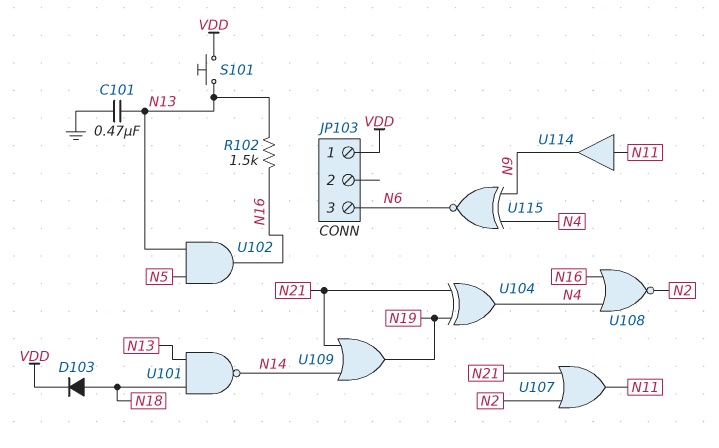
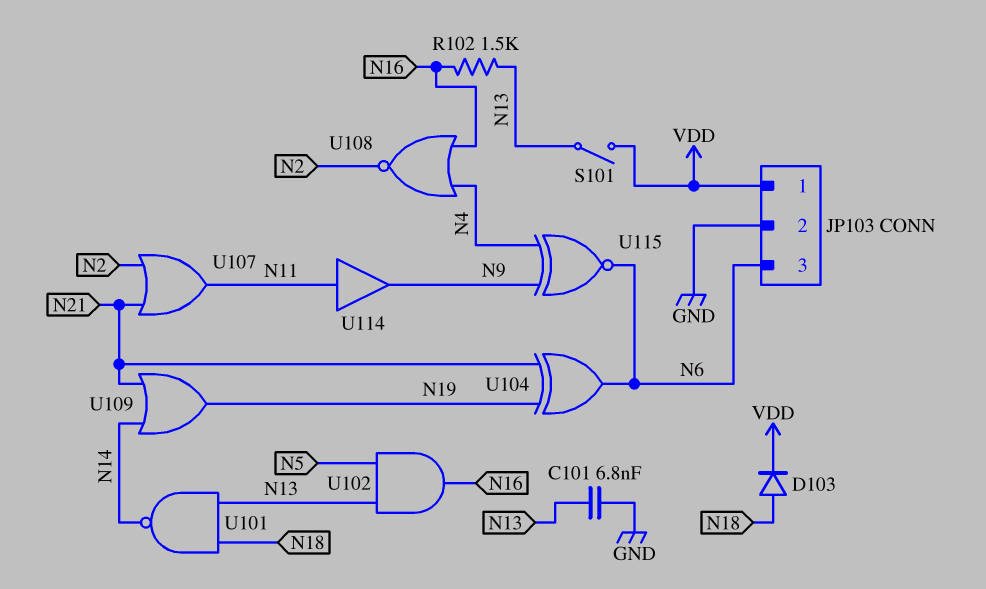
C101: 470nF (GND, N13) -> 6.8nF (GND, N13)
JP103 pin 2: none -> GND
S101: button (N13, VDD) -> switch (N13, VDD)
U104: XOR (in N19, in N21, out N4) -> XOR (in N19, in N21, out N6)

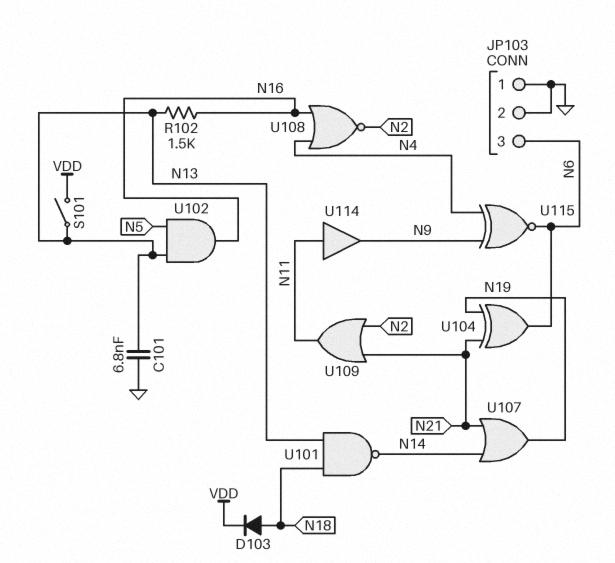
JP103 pin 1: VDD -> GND
U107: OR (in N2, in N21, out N11) -> OR (in N14, in N21, out N19)
U109: OR (in N14, in N21, out N19) -> OR (in N2, in N21, out N11)

